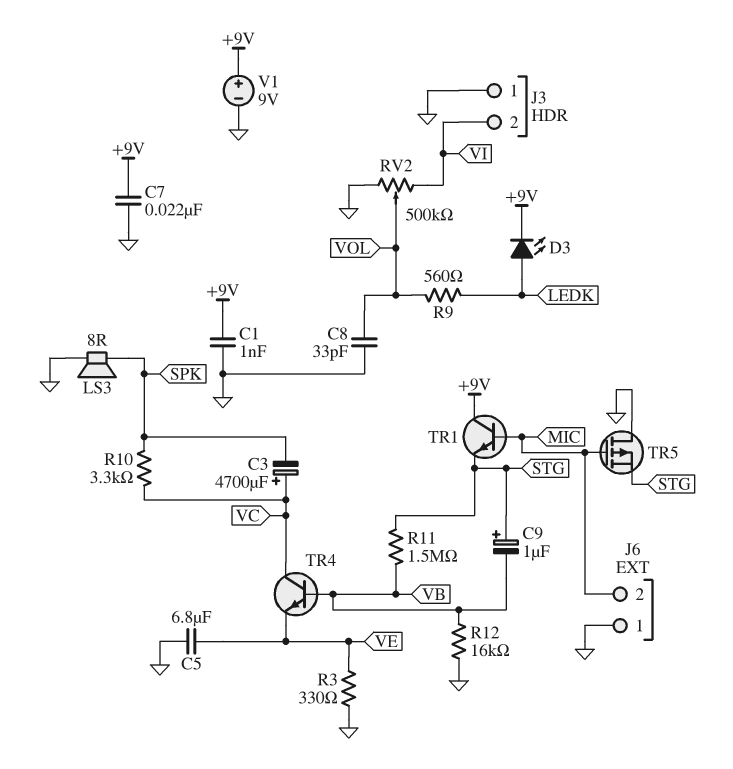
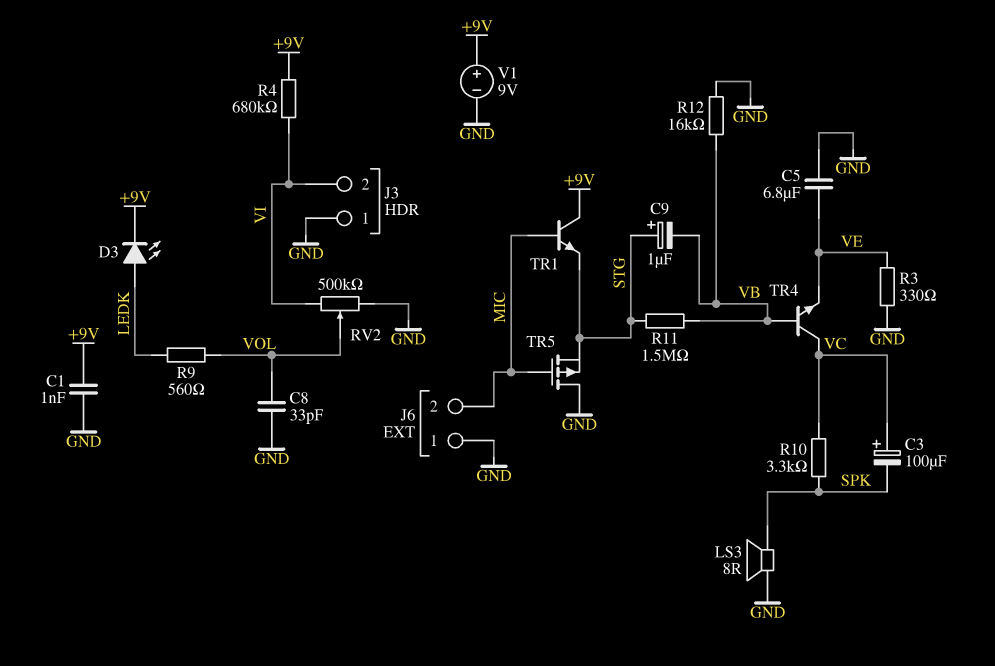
C3: 4700uF (plus VC, minus SPK) -> 100uF (plus VC, minus SPK)
C7: 22nF (+9V, GND) -> none
R4: none -> 680k (+9V, VI)

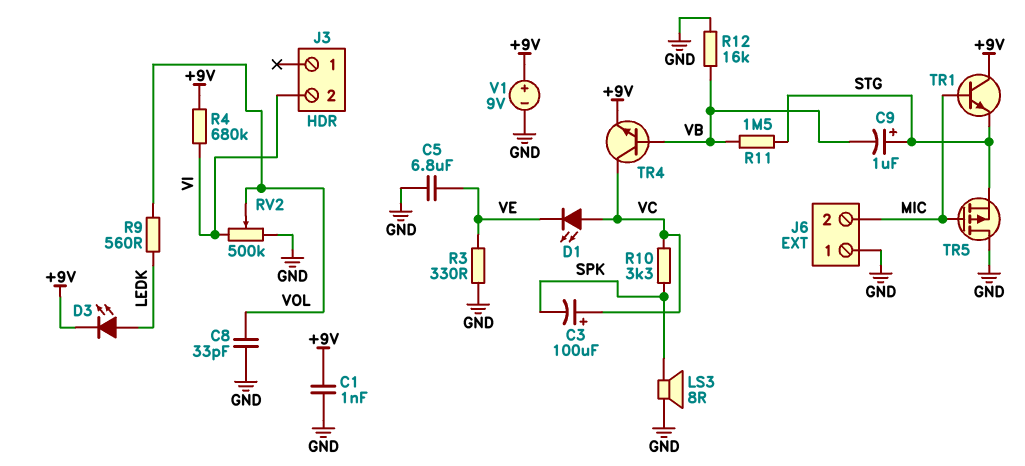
D1: none -> LED (A VC, K VE)
J3 pin 1: GND -> none
TR4: NPN (B VB, C VC, E VE) -> NPN (B VB, C VC, E +9V)

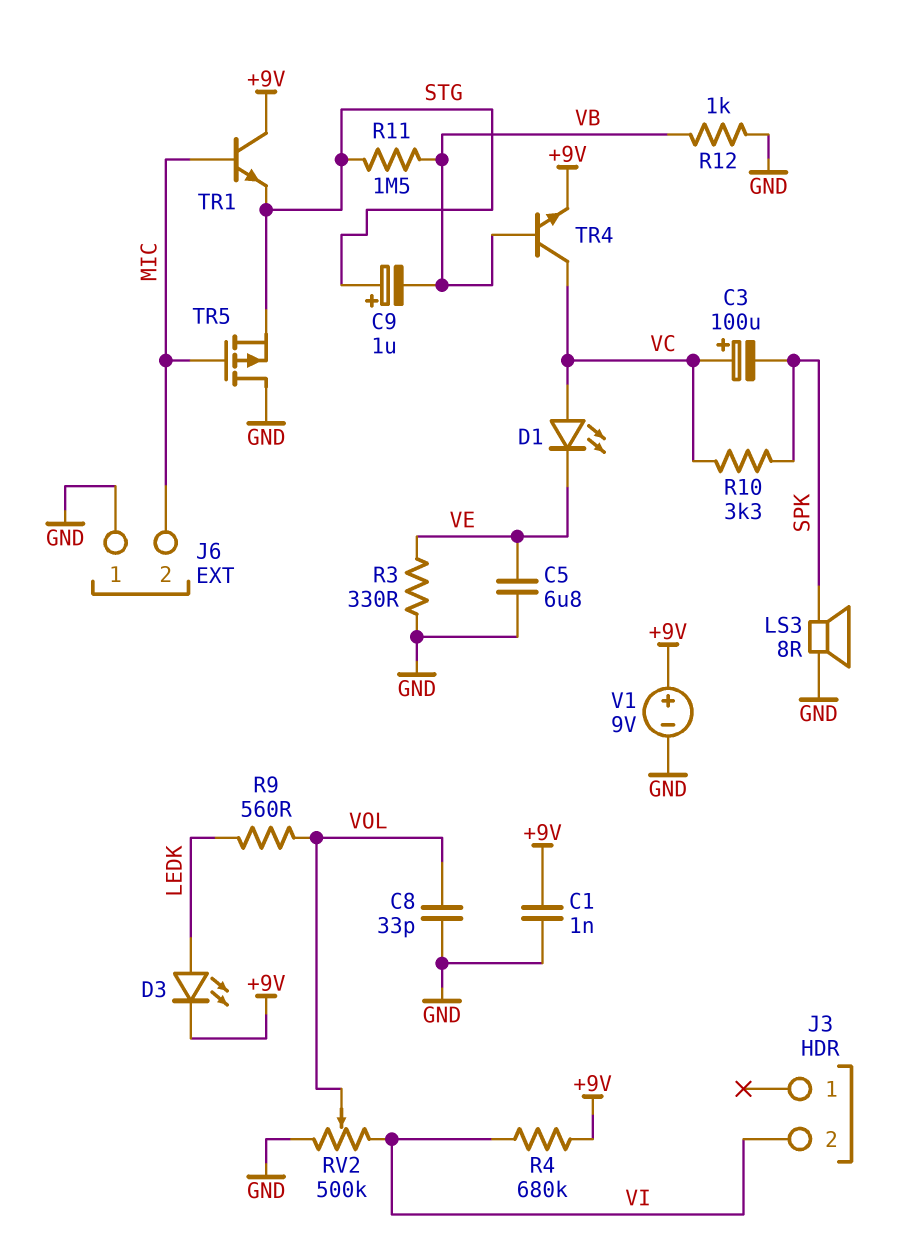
R12: 16k (GND, VB) -> 1k (GND, VB)

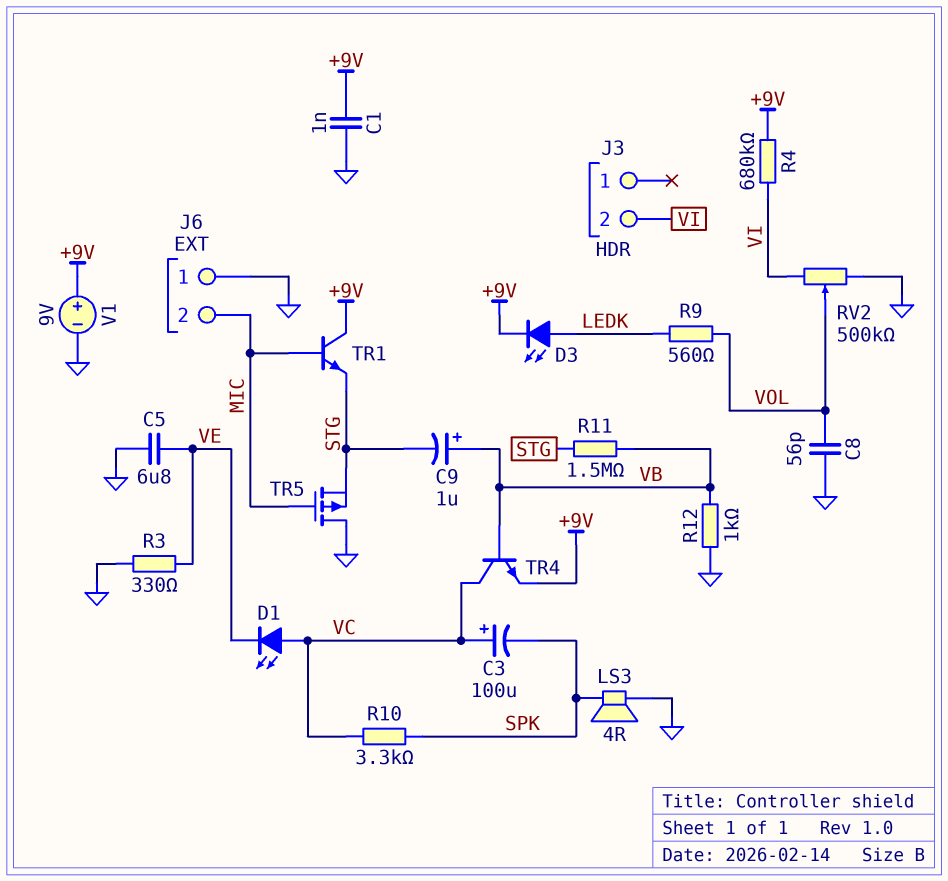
C8: 33pF (GND, VOL) -> 56pF (GND, VOL)
C9: 1uF (plus STG, minus VB) -> 1uF (plus VB, minus STG)
LS3: speaker 8R (GND, SPK) -> speaker 4R (GND, SPK)

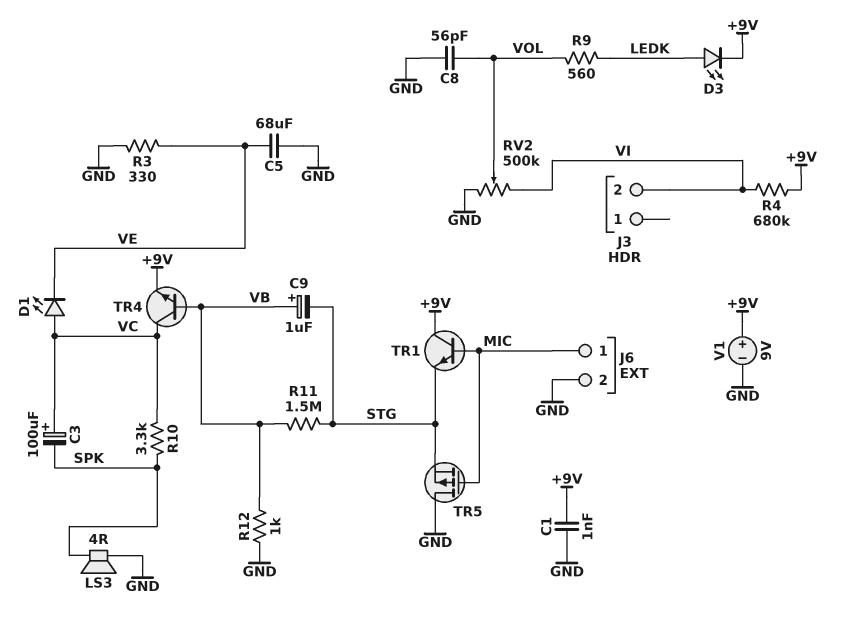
C5: 6.8uF (GND, VE) -> 68uF (GND, VE)
J6 pin 1: GND -> MIC
J6 pin 2: MIC -> GND

